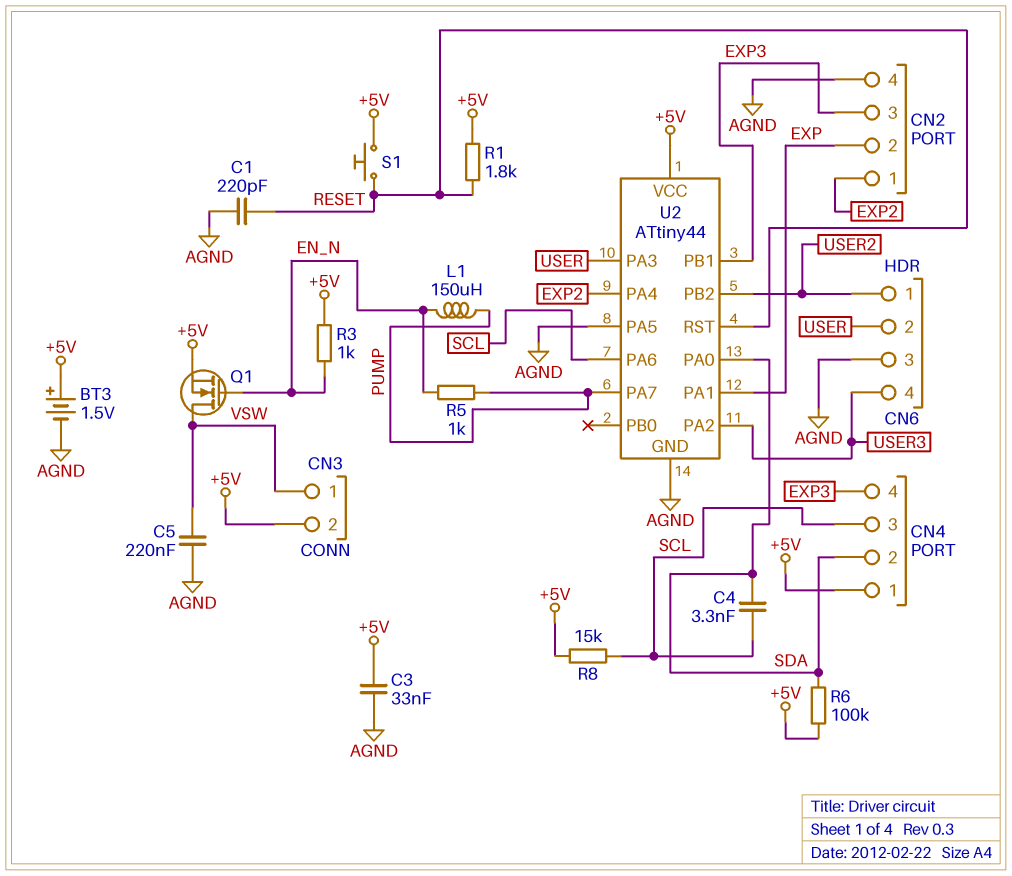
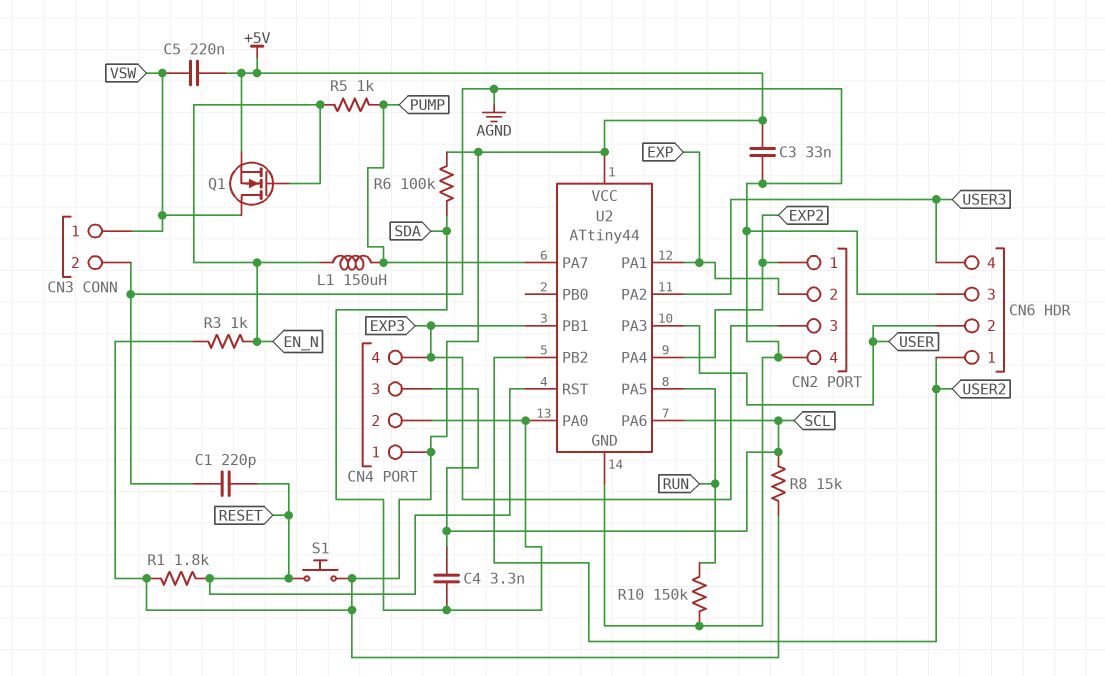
BT3: 1.5V (plus +5V, minus AGND) -> none
C5: 220nF (AGND, VSW) -> 220nF (+5V, VSW)
CN3 pin 2: +5V -> AGND
R10: none -> 150k (AGND, RUN)
U2 pin PA5: AGND -> RUN

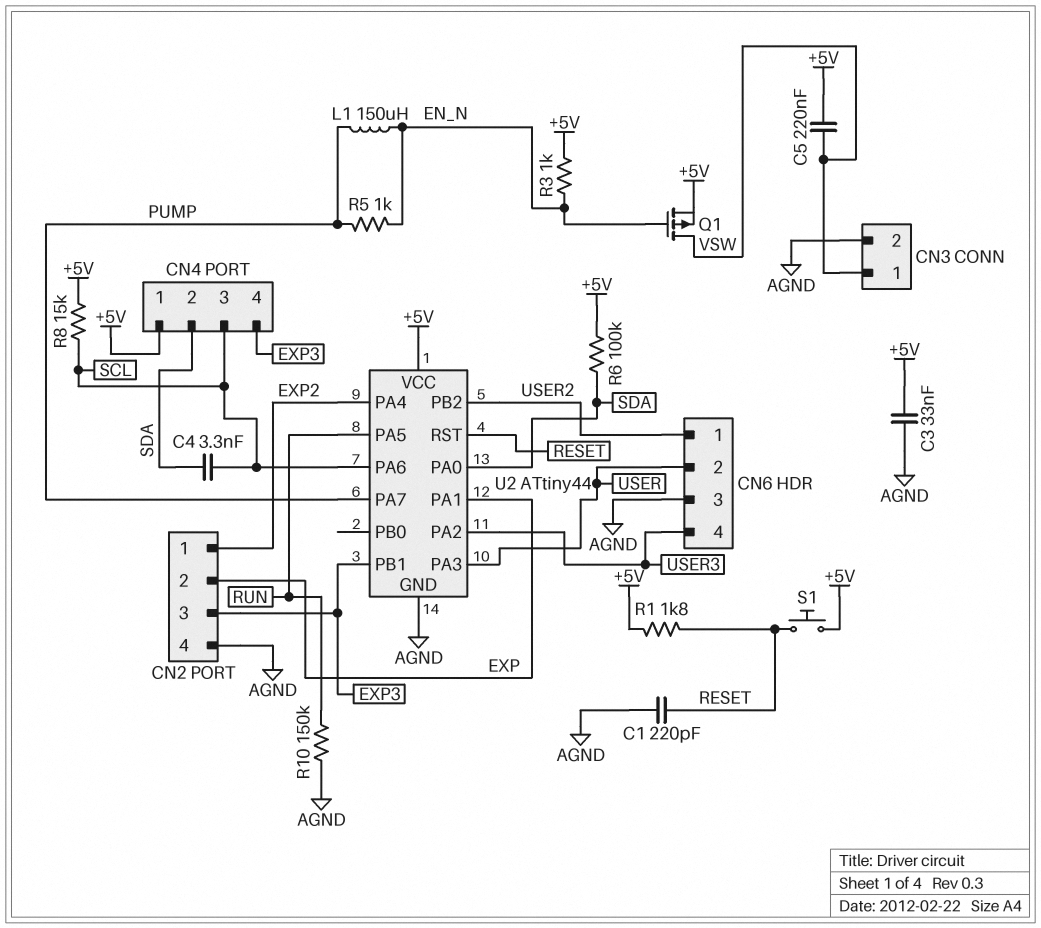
Q1: NMOS (G EN_N, D VSW, S +5V) -> PMOS (G EN_N, D VSW, S +5V)

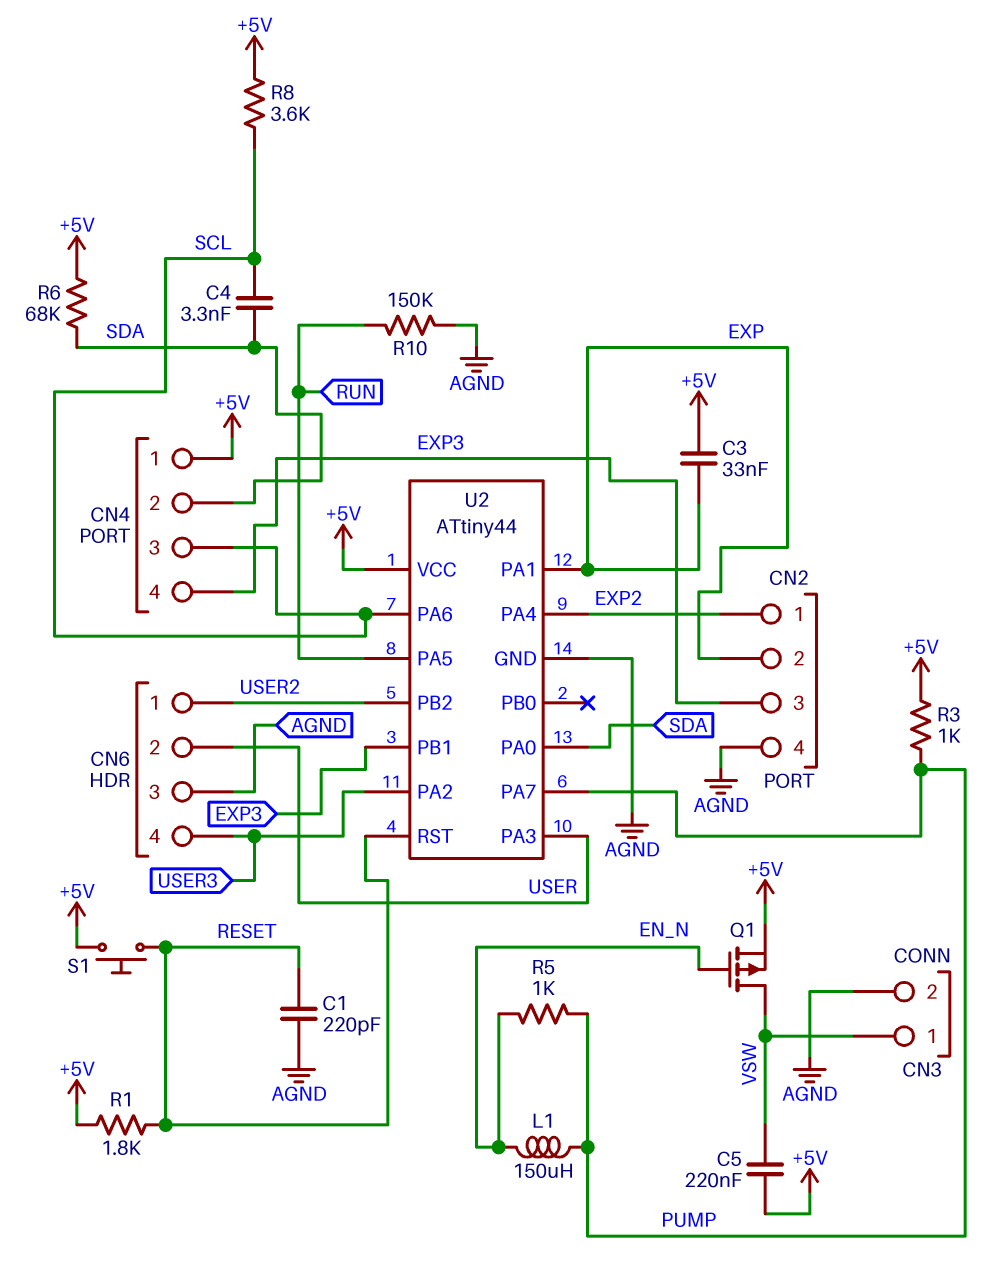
C3: 33nF (+5V, AGND) -> 33nF (+5V, EXP)
R3: 1k (+5V, EN_N) -> 1k (+5V, PUMP)
R6: 100k (+5V, SDA) -> 68k (+5V, SDA)
R8: 15k (+5V, SCL) -> 3.6k (+5V, SCL)

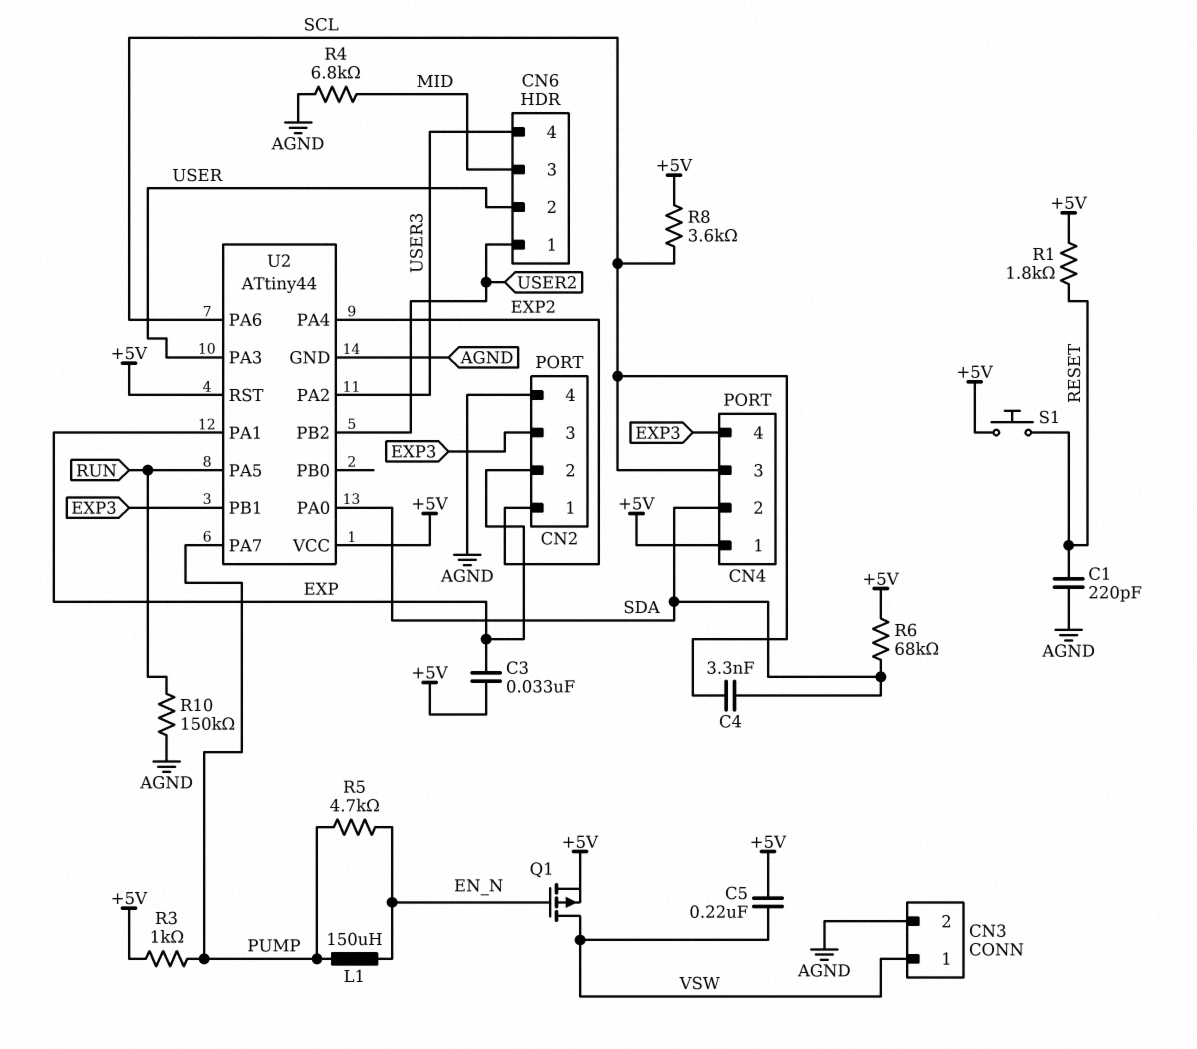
CN6 pin 3: AGND -> MID
R4: none -> 6.8k (AGND, MID)
R5: 1k (EN_N, PUMP) -> 4.7k (EN_N, PUMP)
U2 pin RST: RESET -> +5V

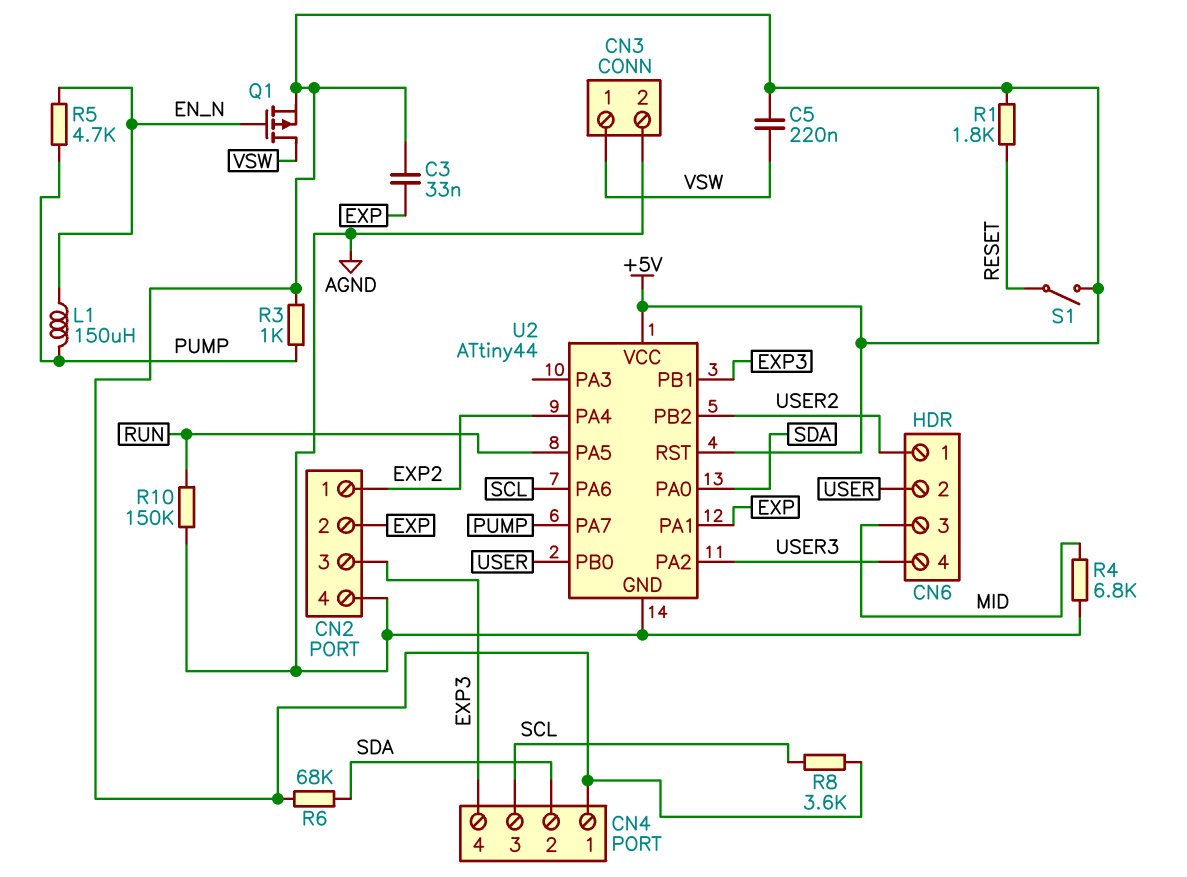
C1: 220pF (AGND, RESET) -> none
C4: 3.3nF (SCL, SDA) -> none
S1: button (+5V, RESET) -> switch (+5V, RESET)
U2 pin PA3: USER -> none
U2 pin PB0: none -> USER

